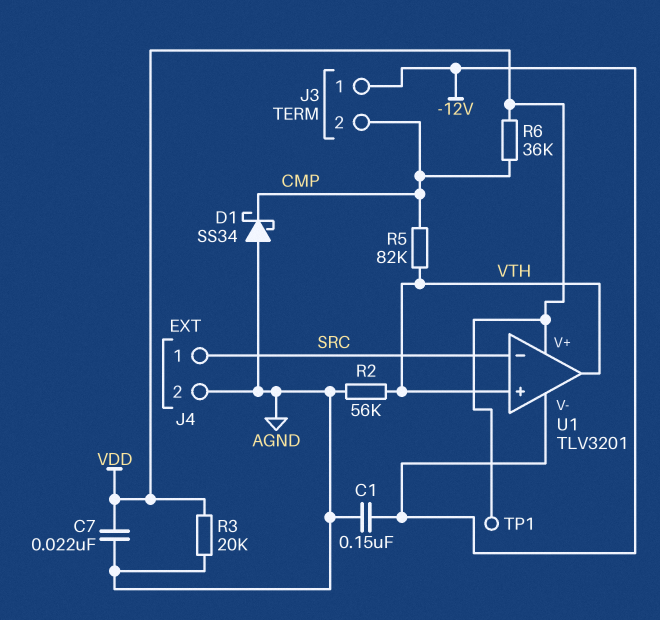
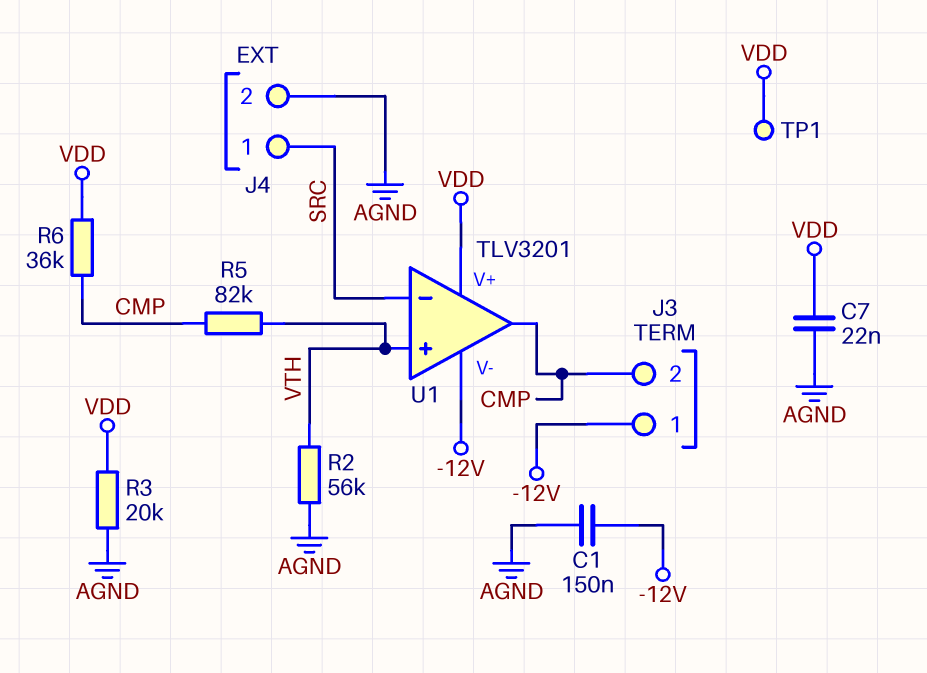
D1: schottky SS34 (A AGND, K CMP) -> none
U1 pin out: VTH -> CMP

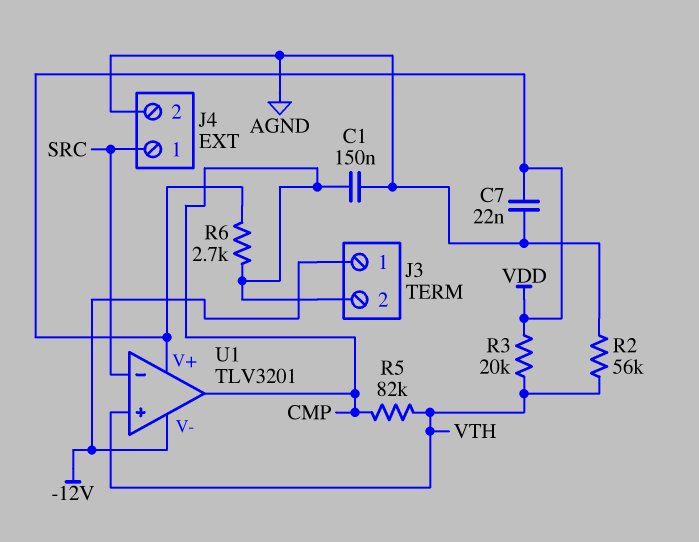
C1: 150nF (-12V, AGND) -> 150nF (AGND, CMP)
R3: 20k (AGND, VDD) -> 20k (VDD, VTH)
R6: 36k (CMP, VDD) -> 2.7k (CMP, VDD)
TP1: test point (VDD) -> none

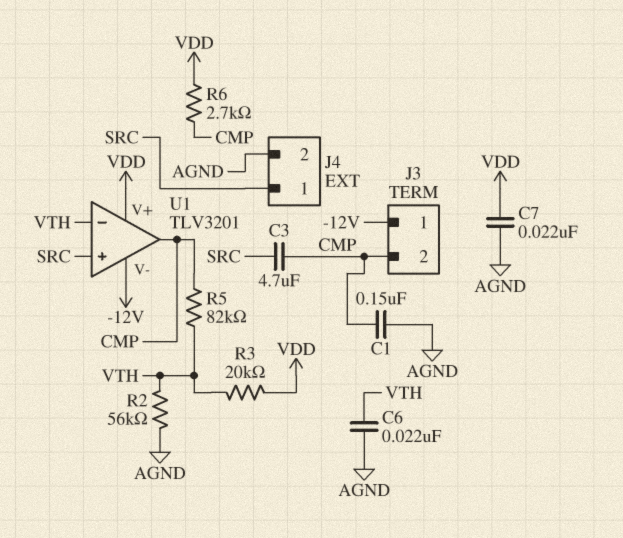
C3: none -> 4.7uF (CMP, SRC)
C6: none -> 22nF (AGND, VTH)
U1 pin in+: VTH -> SRC
U1 pin in-: SRC -> VTH

